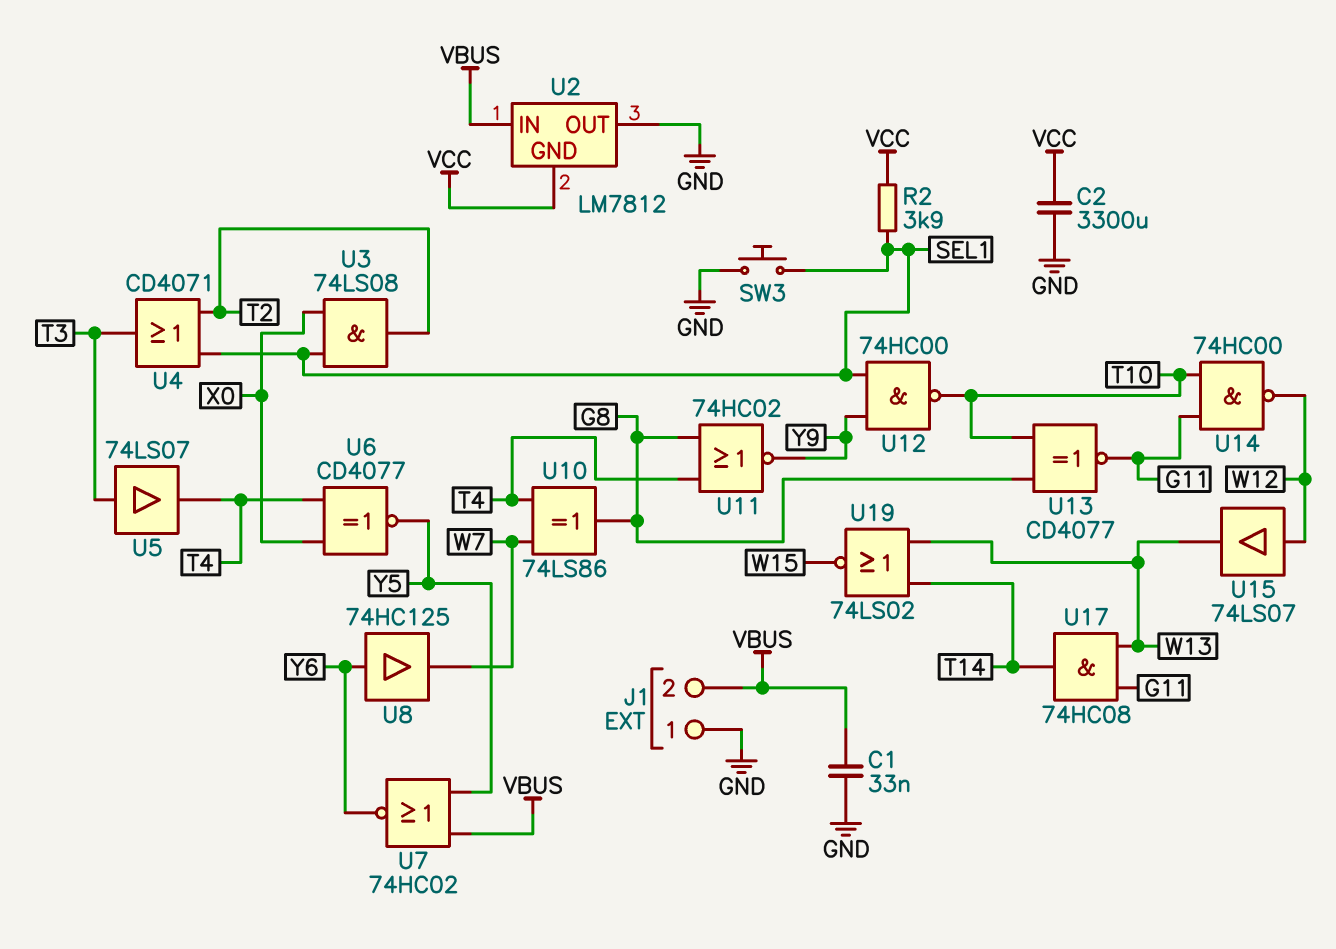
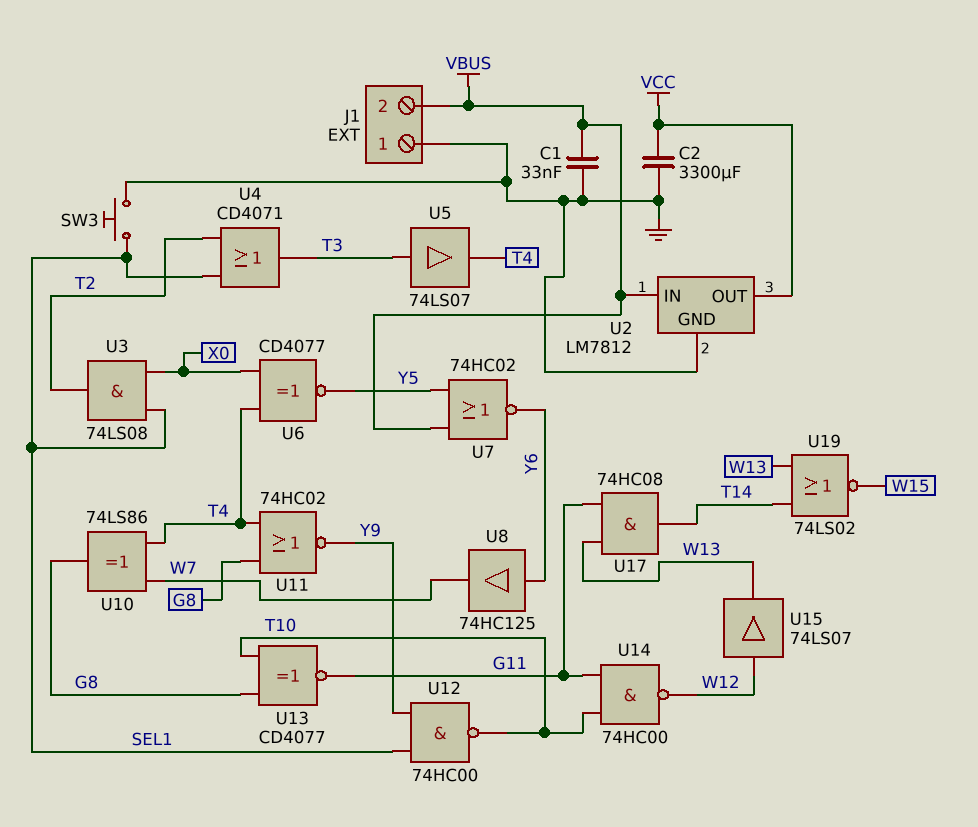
R2: 3.9k (SEL1, VCC) -> none
U2 pin GND: VCC -> GND
U2 pin OUT: GND -> VCC

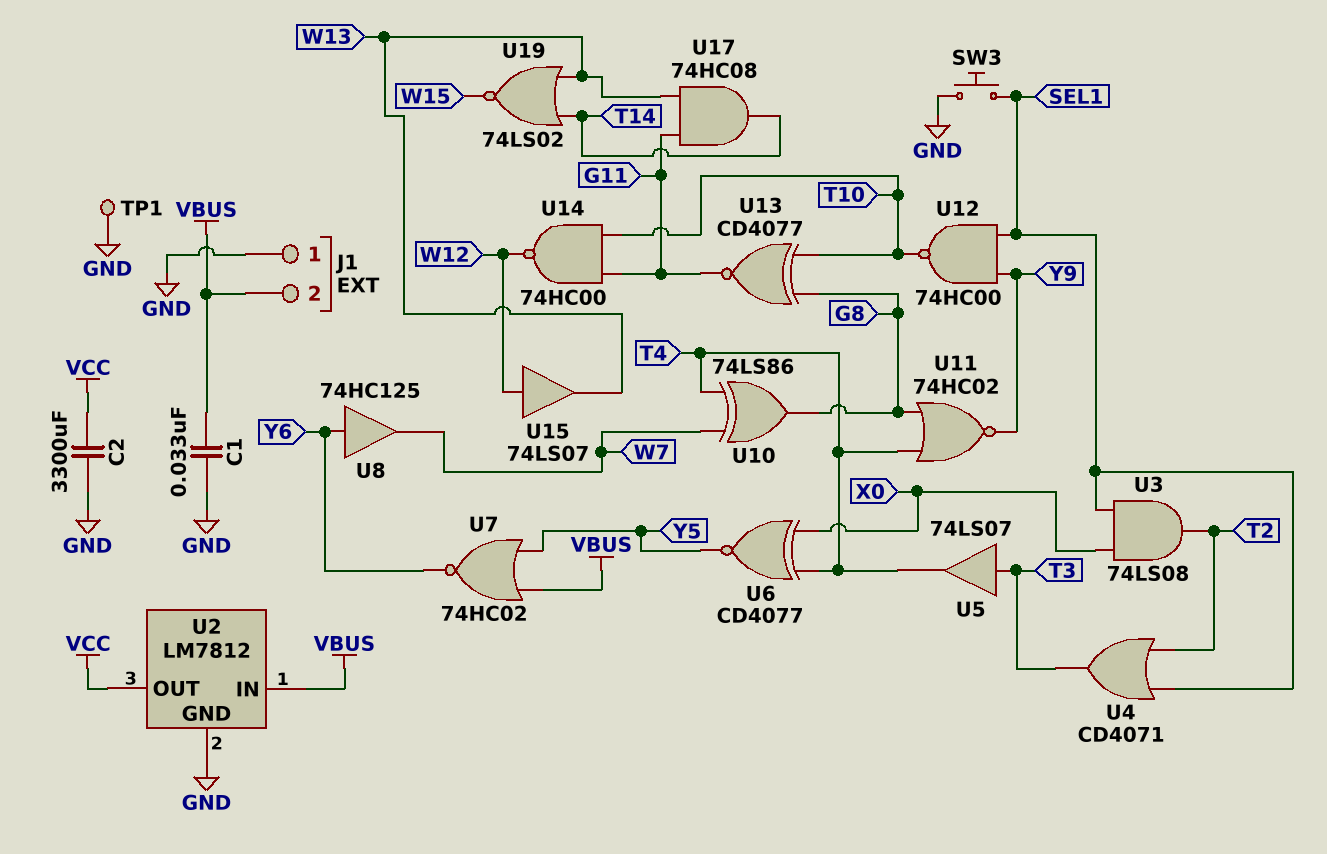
TP1: none -> test point (GND)

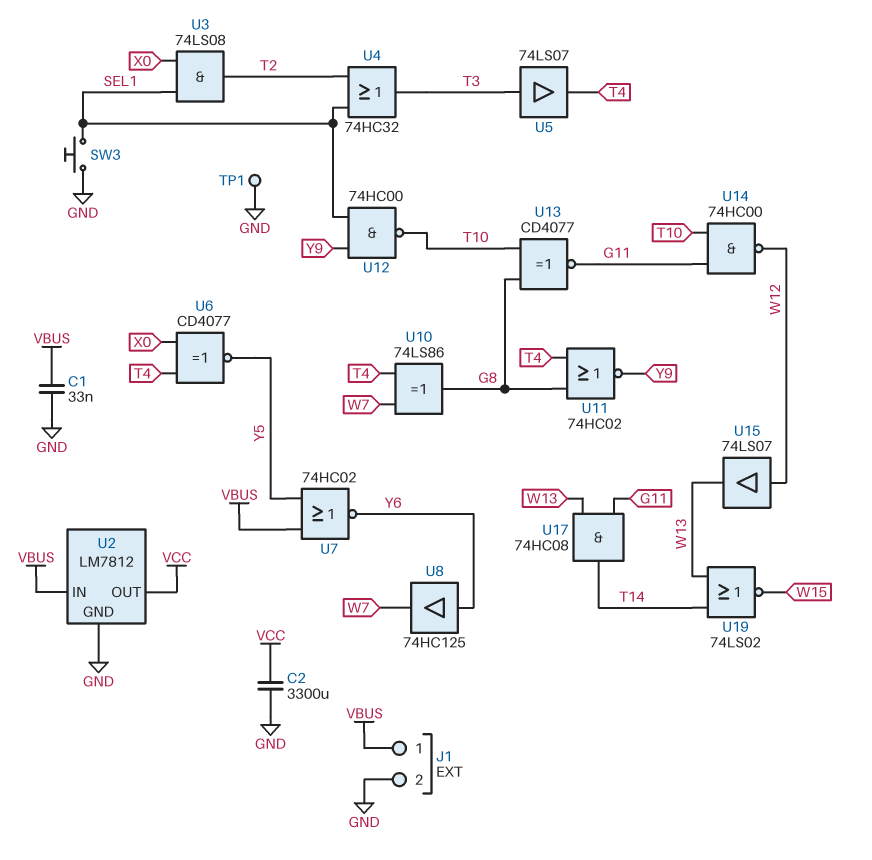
J1 pin 1: GND -> VBUS
J1 pin 2: VBUS -> GND
U4: OR CD4071 (in SEL1, in T2, out T3) -> OR 74HC32 (in SEL1, in T2, out T3)

